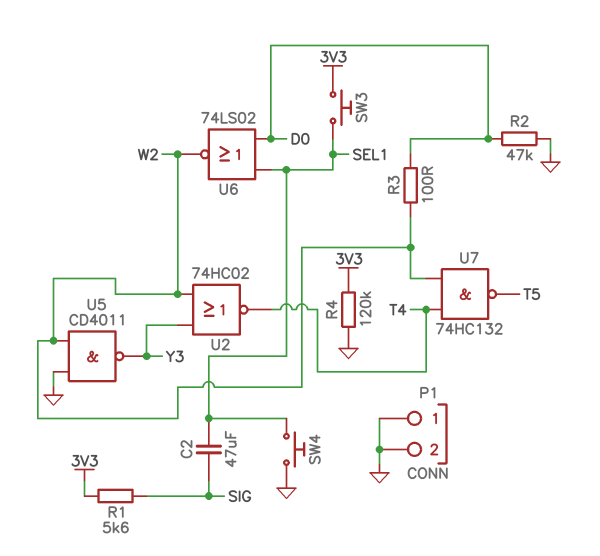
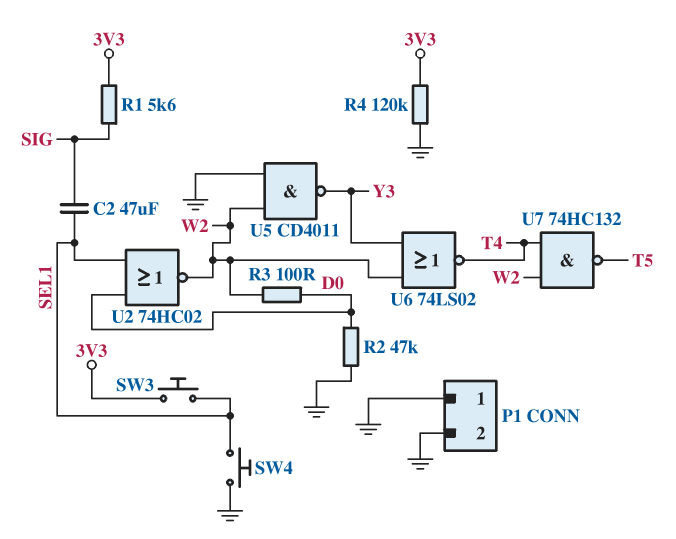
U2: NOR 74HC02 (in W2, in Y3, out T4) -> NOR 74HC02 (in D0, in SEL1, out W2)
U6: NOR 74LS02 (in D0, in SEL1, out W2) -> NOR 74LS02 (in W2, in Y3, out T4)

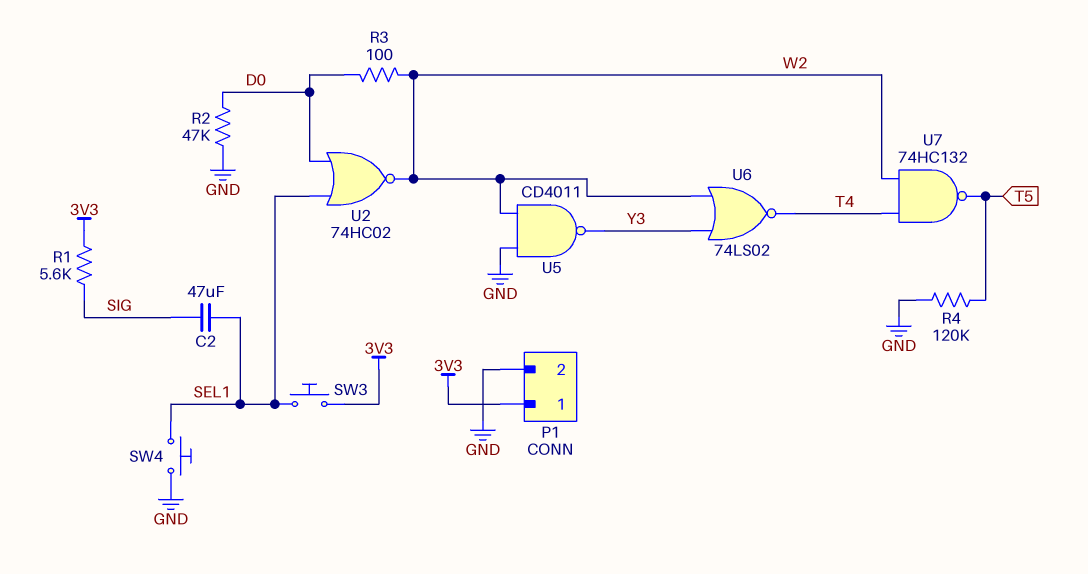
P1 pin 1: GND -> 3V3
R4: 120k (3V3, GND) -> 120k (GND, T5)

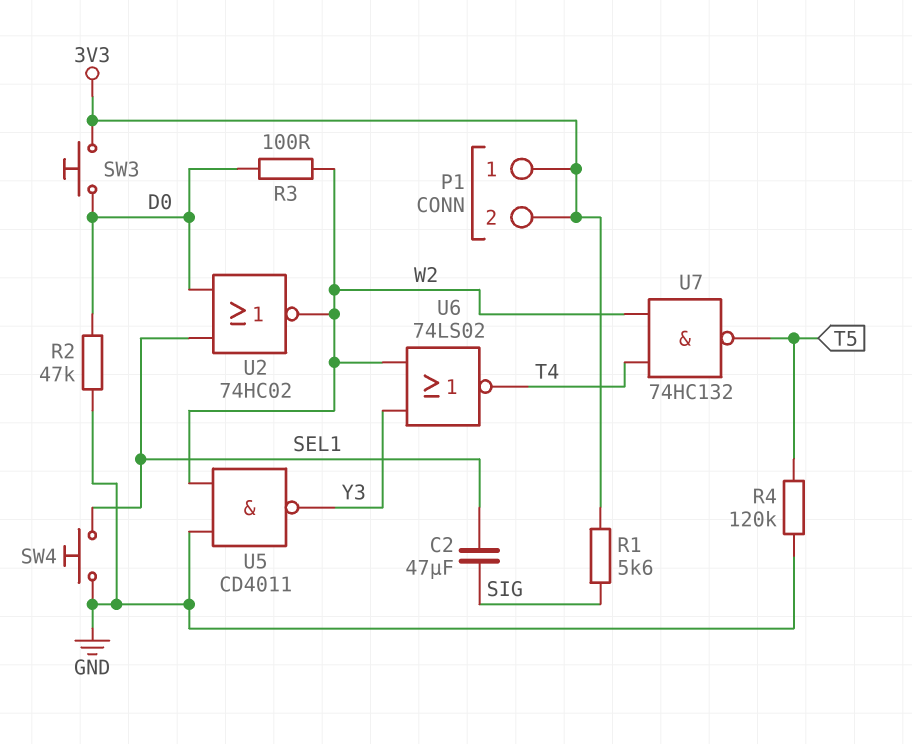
P1 pin 2: GND -> 3V3
SW3: button (3V3, SEL1) -> button (3V3, D0)

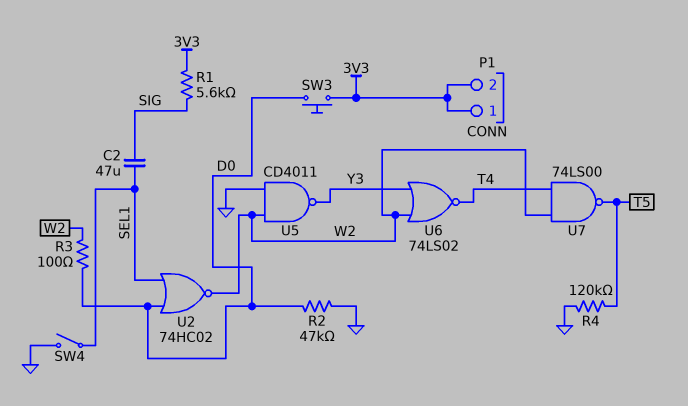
SW4: button (GND, SEL1) -> switch (GND, SEL1)
U7: NAND 74HC132 (in T4, in W2, out T5) -> NAND 74LS00 (in T4, in W2, out T5)

